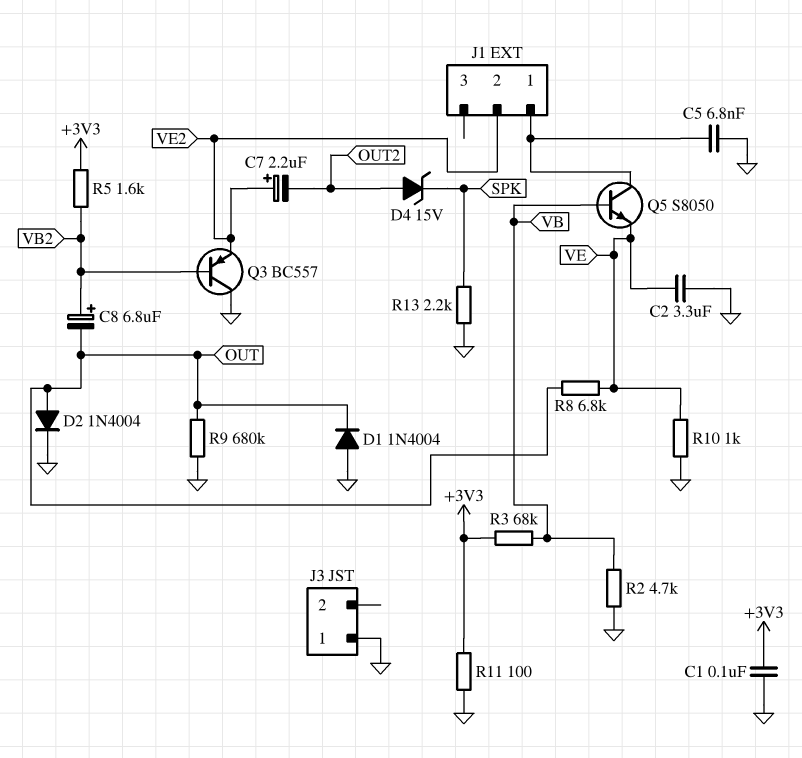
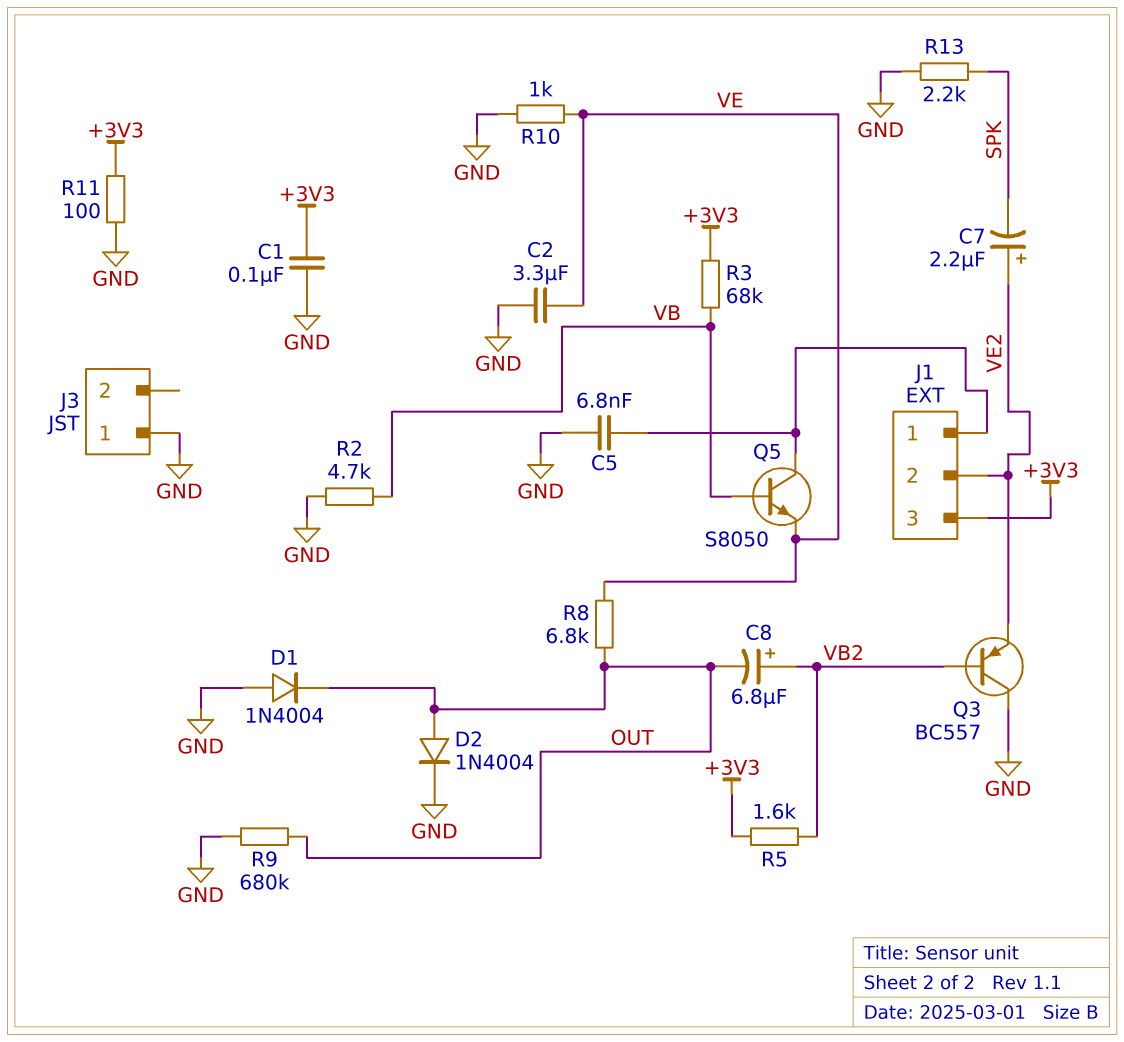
C7: 2.2uF (plus VE2, minus OUT2) -> 2.2uF (plus VE2, minus SPK)
D4: zener 15V (A OUT2, K SPK) -> none
J1 pin 3: none -> +3V3

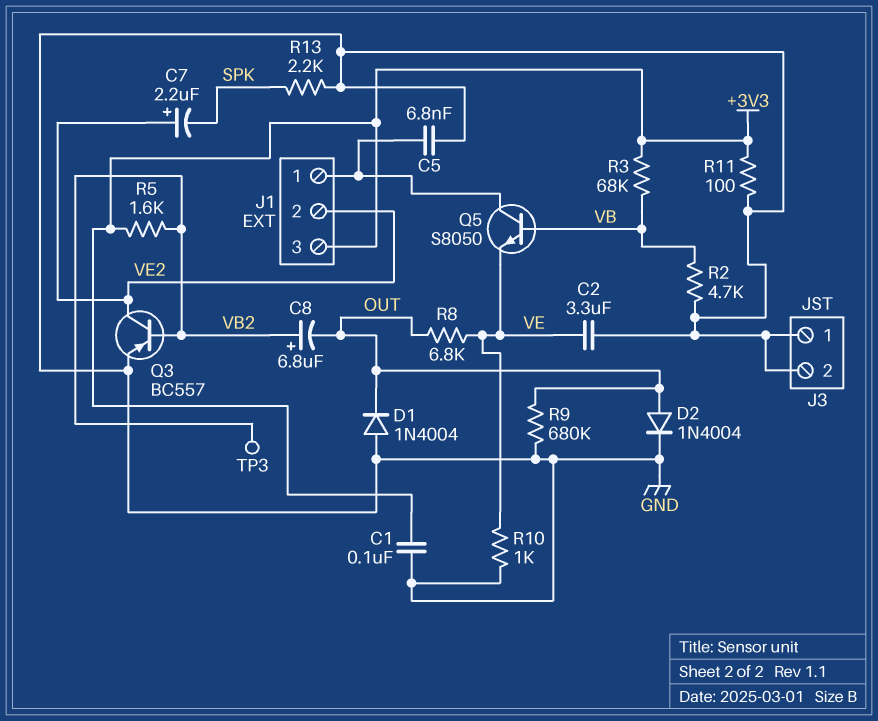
J3 pin 2: none -> GND
Q3: PNP BC557 (B VB2, C GND, E VE2) -> PNP BC557 (B VB2, C VE2, E GND)
TP3: none -> test point (VB2)

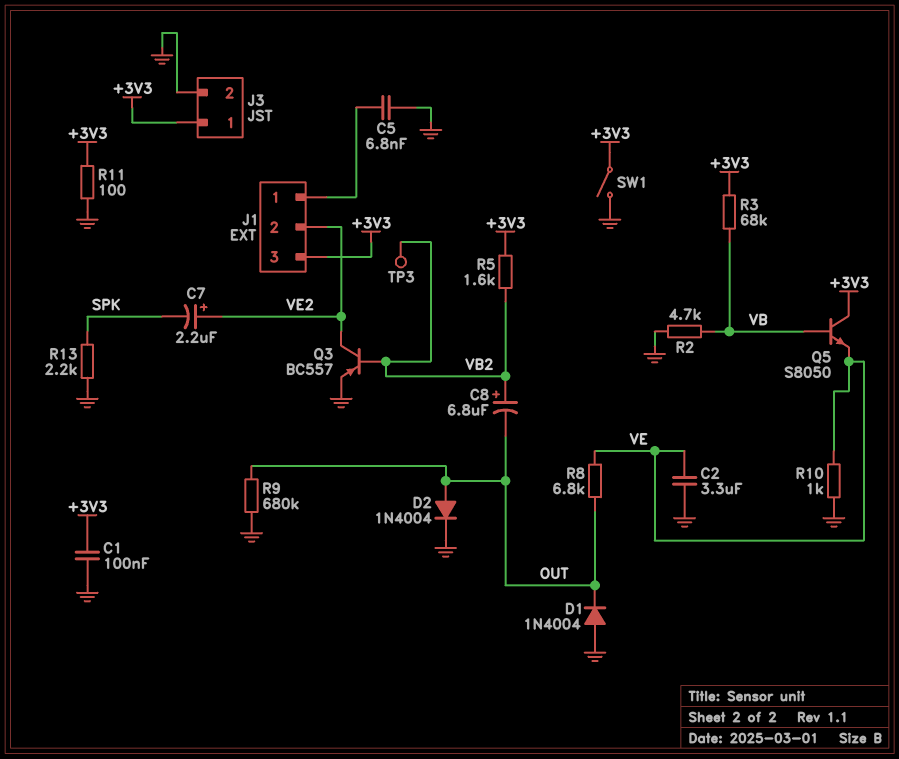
J3 pin 1: GND -> +3V3
Q5: NPN S8050 (B VB, C J1/1, E VE) -> NPN S8050 (B VB, C +3V3, E VE)
SW1: none -> switch (+3V3, GND)

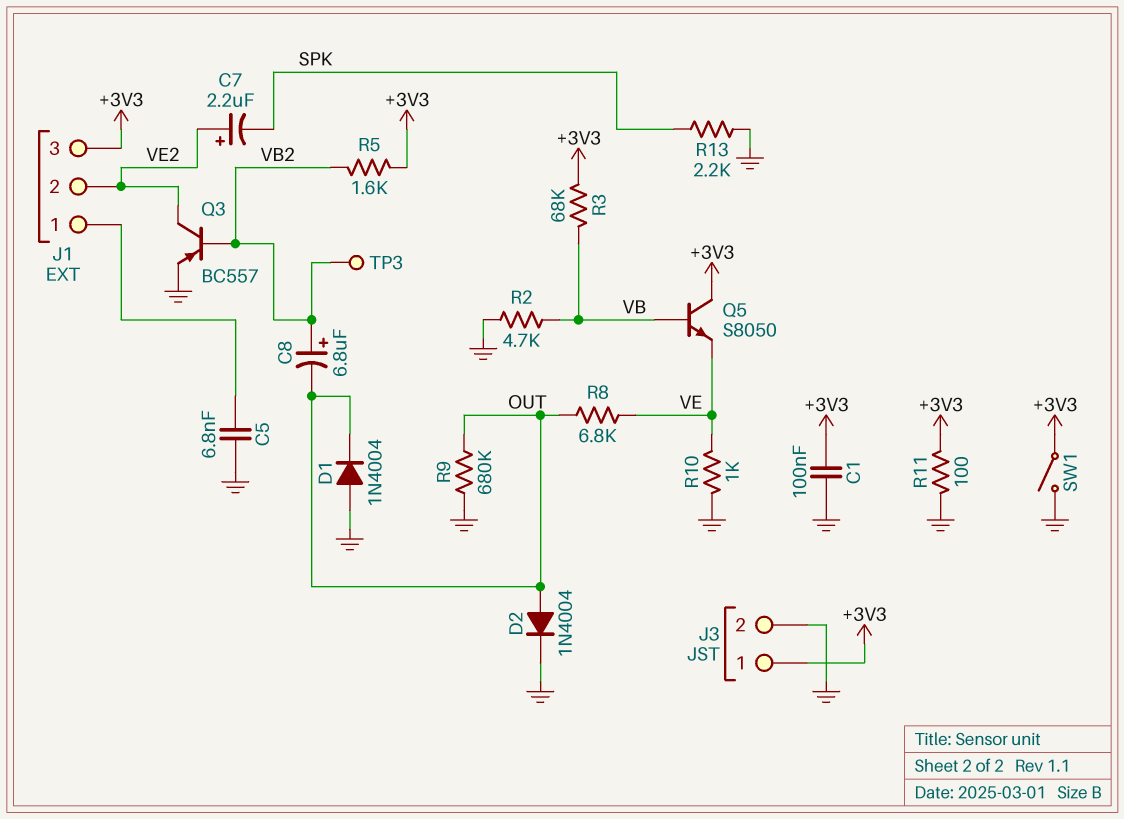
C2: 3.3uF (GND, VE) -> none

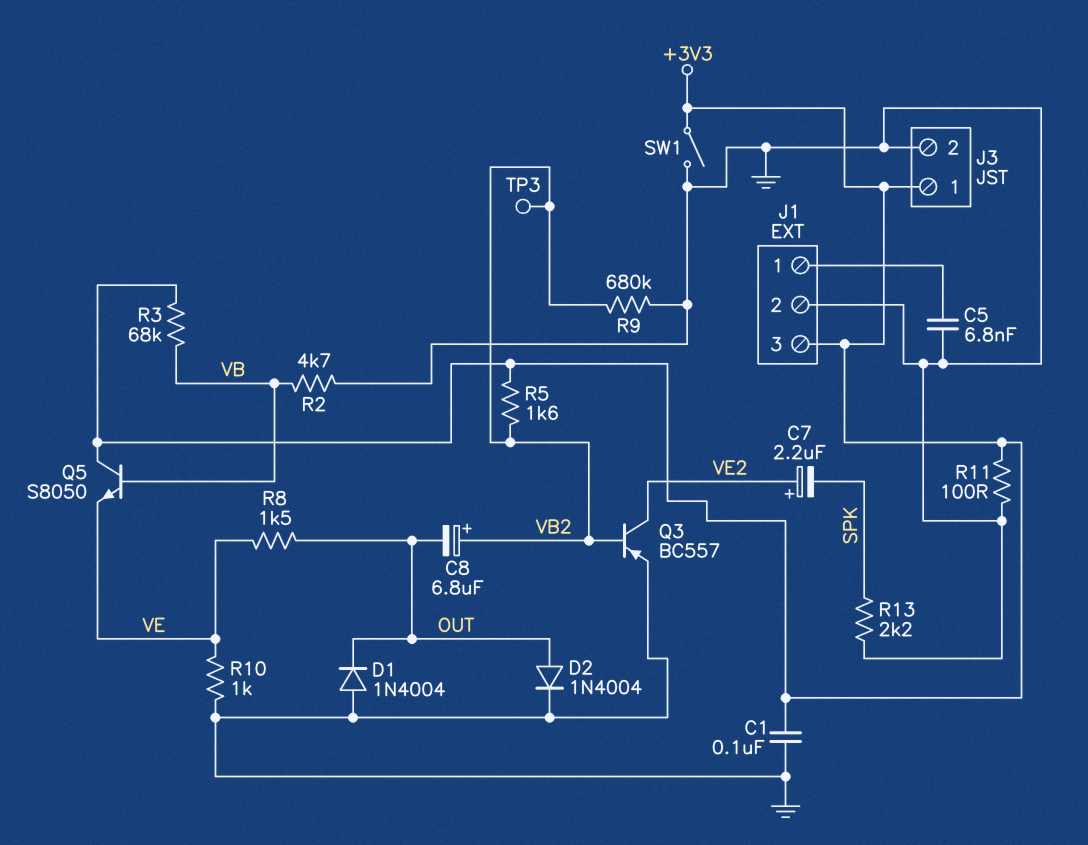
J1 pin 2: VE2 -> GND
R8: 6.8k (OUT, VE) -> 1.5k (OUT, VE)
R9: 680k (GND, OUT) -> 680k (GND, VB2)

